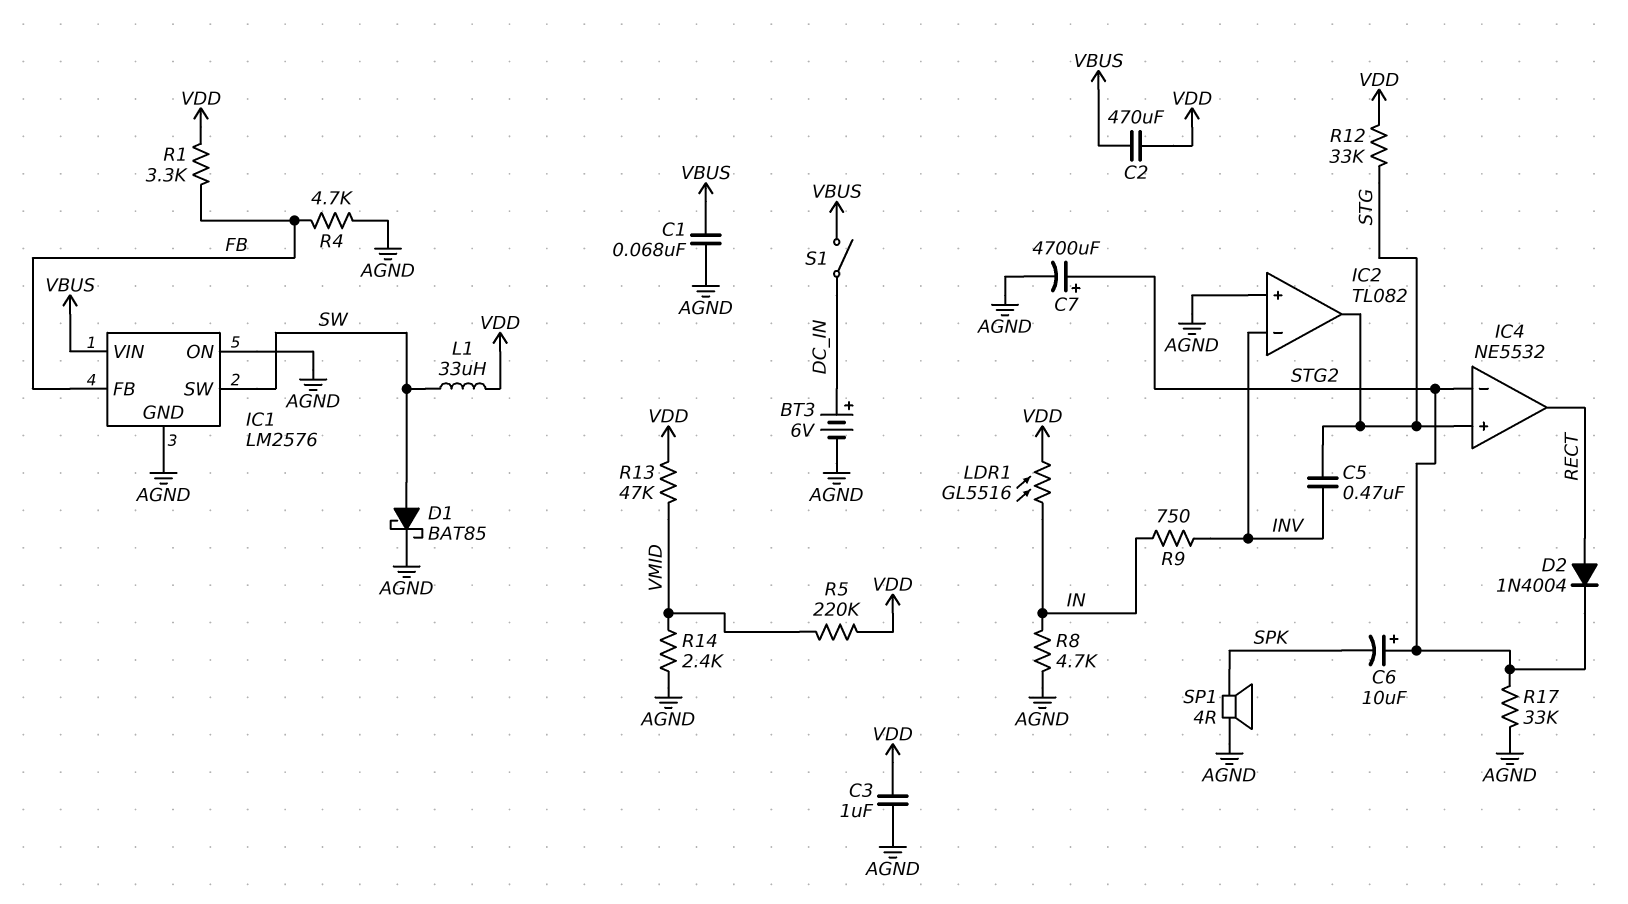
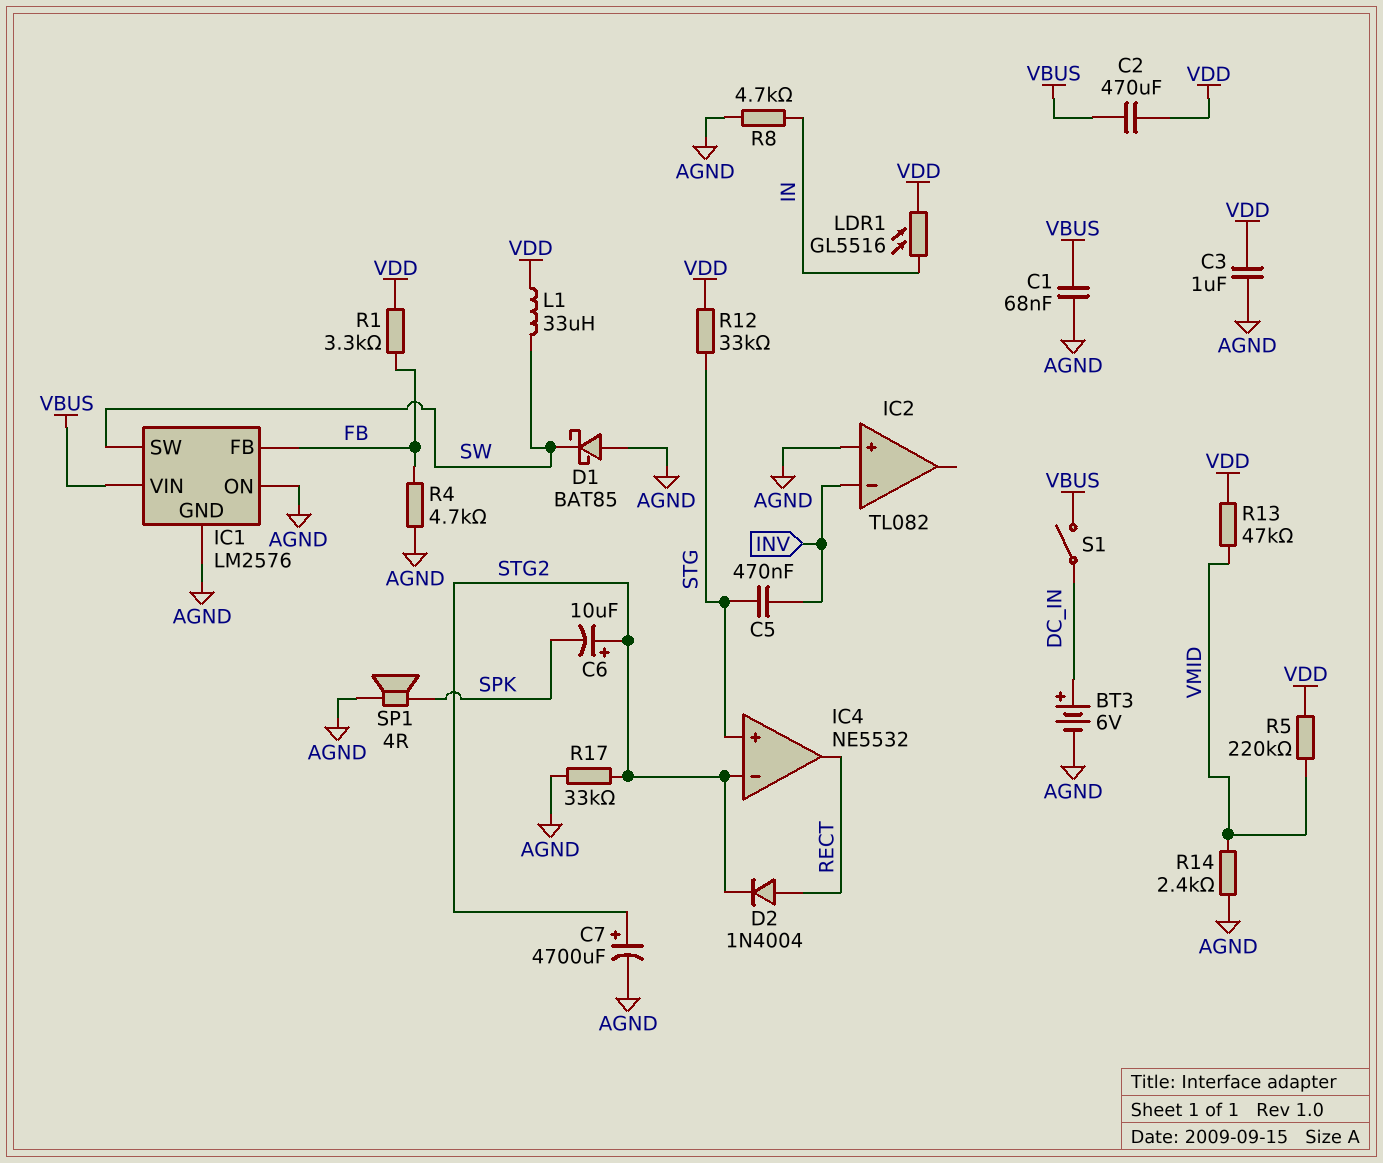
D1: schottky BAT85 (A SW, K AGND) -> schottky BAT85 (A AGND, K SW)
IC2 pin out: STG -> none
R9: 750 (IN, INV) -> none

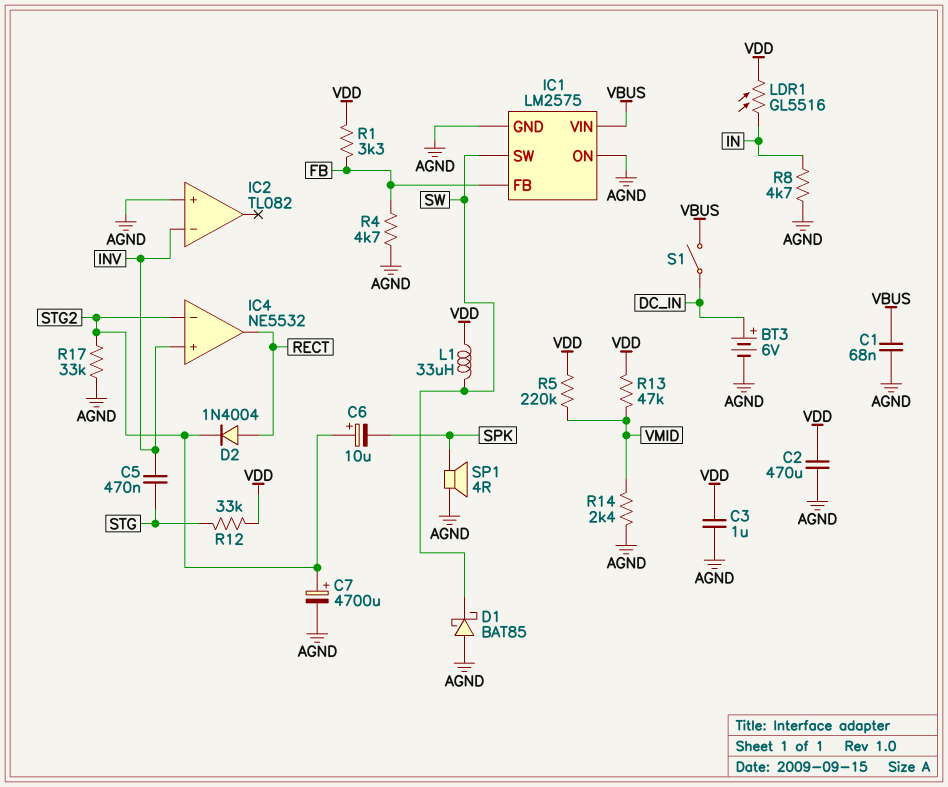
C2: 470uF (VBUS, VDD) -> 470uF (AGND, VDD)
IC1: LM2576 -> LM2575
IC4 pin in+: STG -> INV

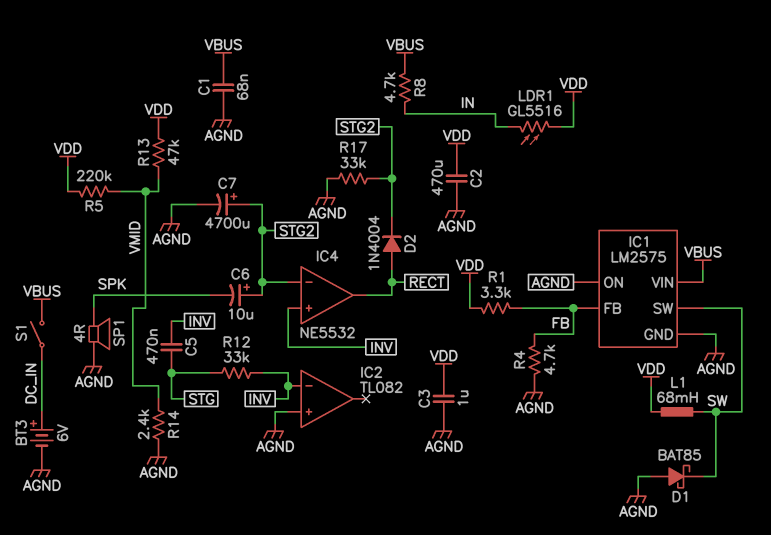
L1: 33uH (SW, VDD) -> 68mH (SW, VDD)
R8: 4.7k (AGND, IN) -> 4.7k (IN, VBUS)
R12: 33k (STG, VDD) -> 33k (INV, STG)

